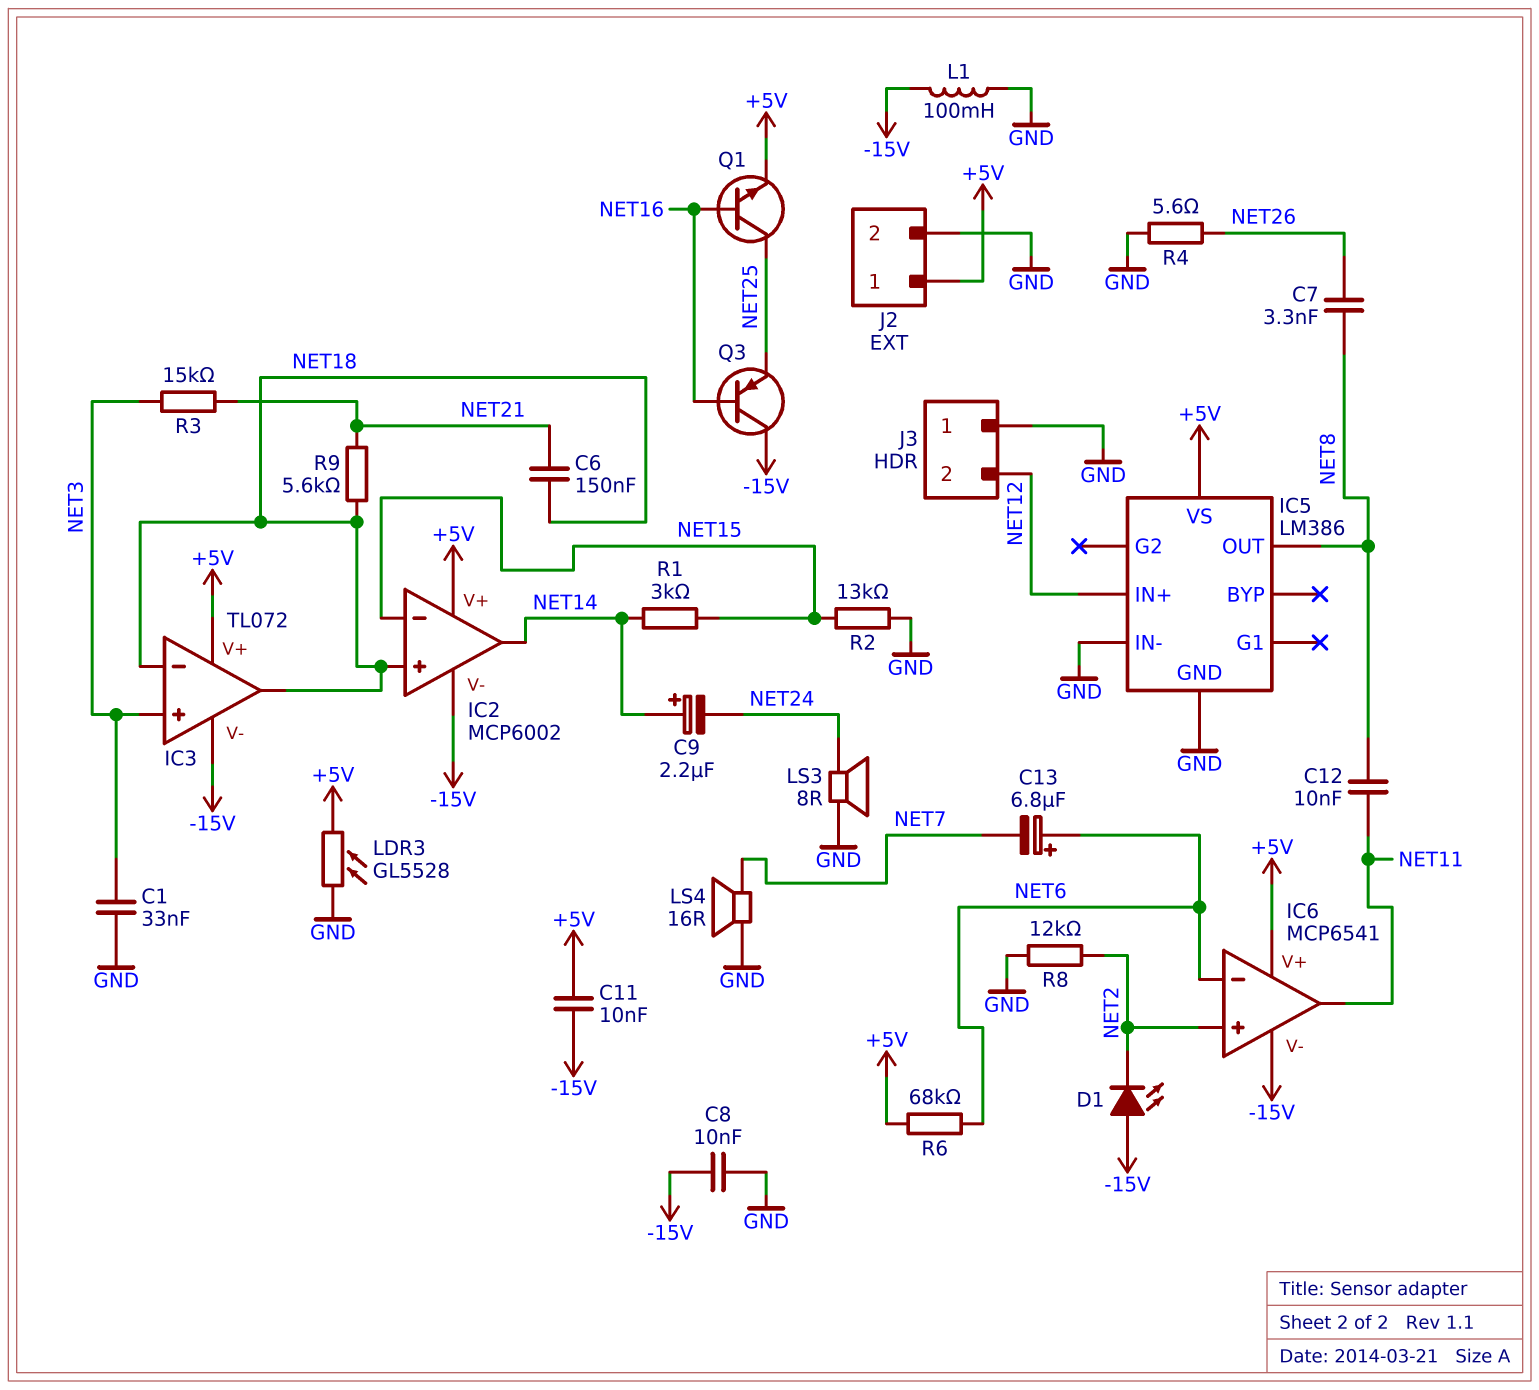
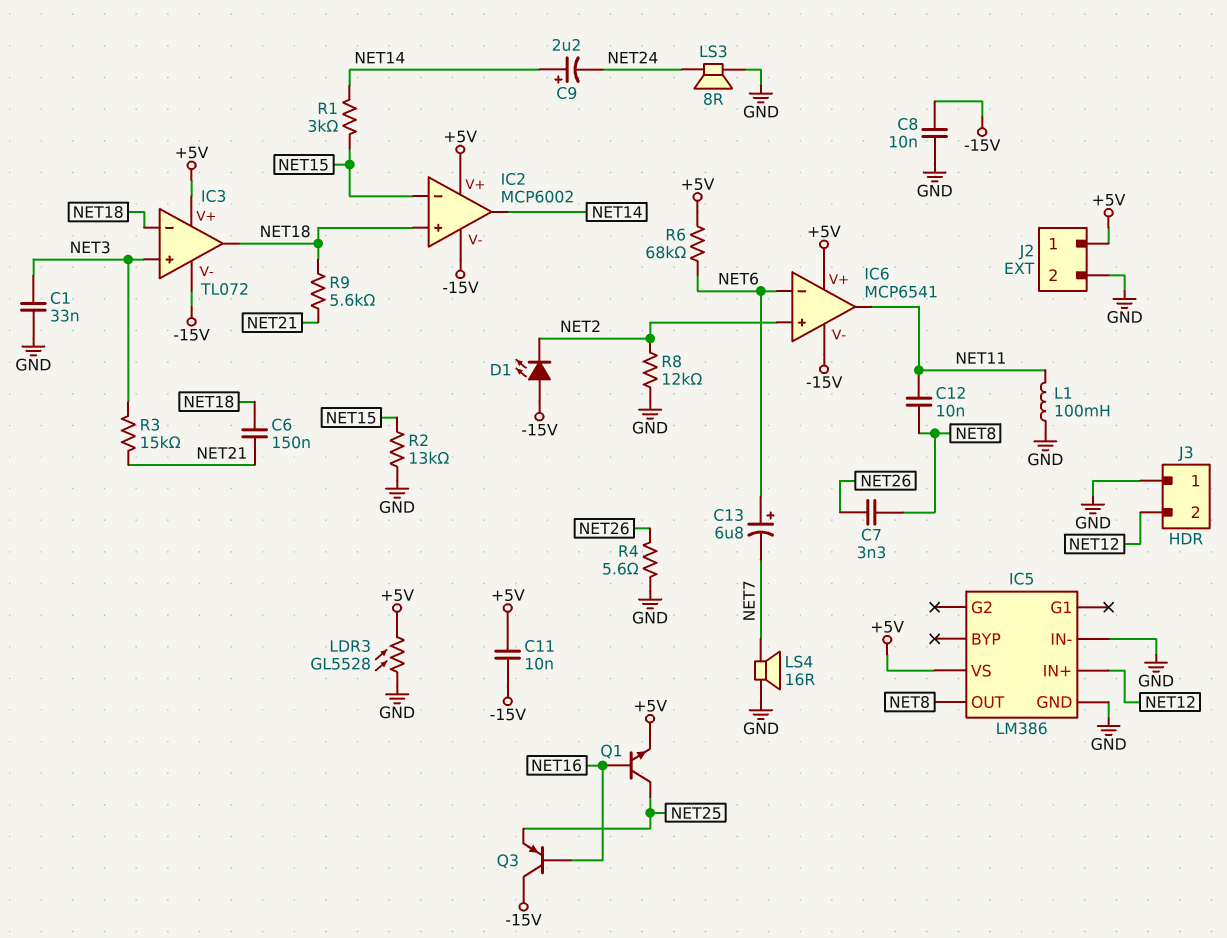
L1: 100mH (-15V, GND) -> 100mH (GND, NET11)

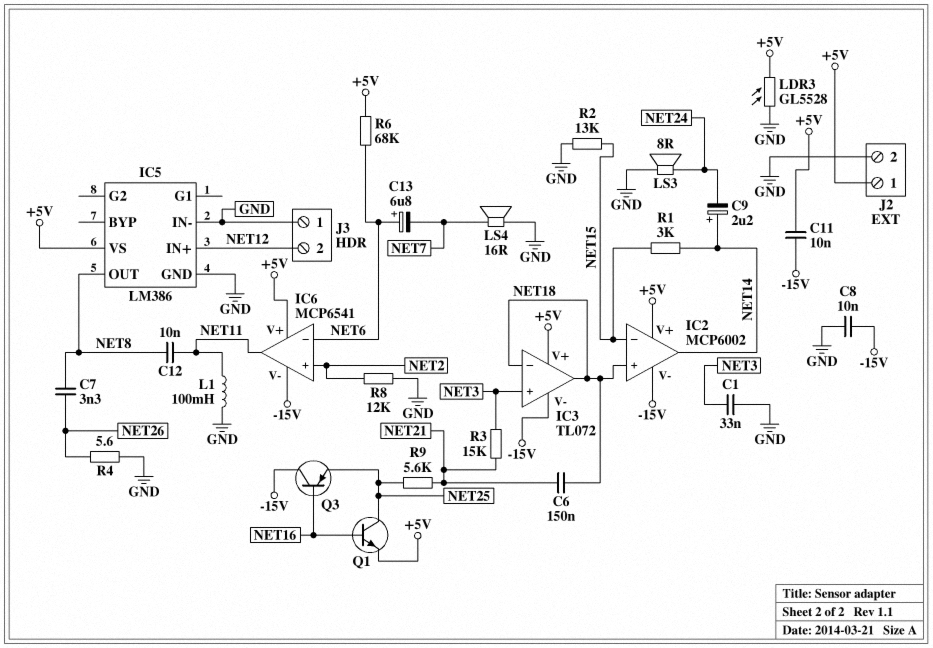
D1: LED (A -15V, K NET2) -> none
R9: 5.6k (NET18, NET21) -> 5.6k (NET21, NET25)

